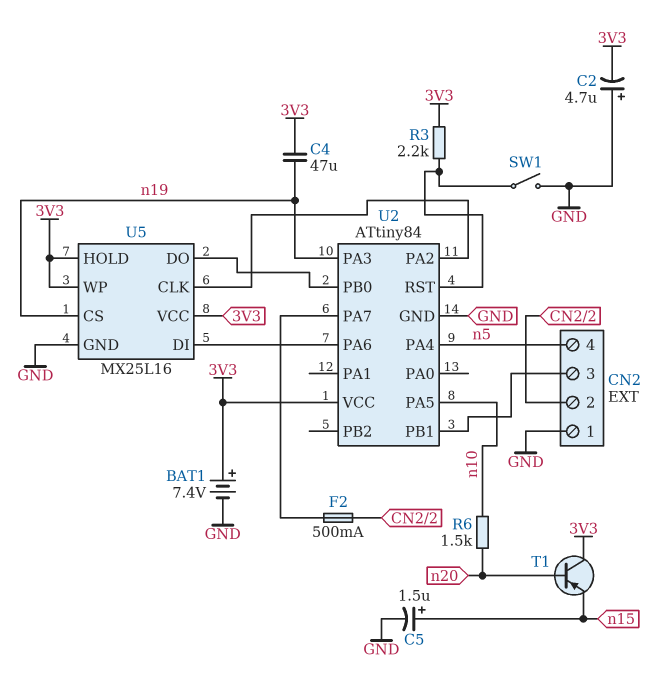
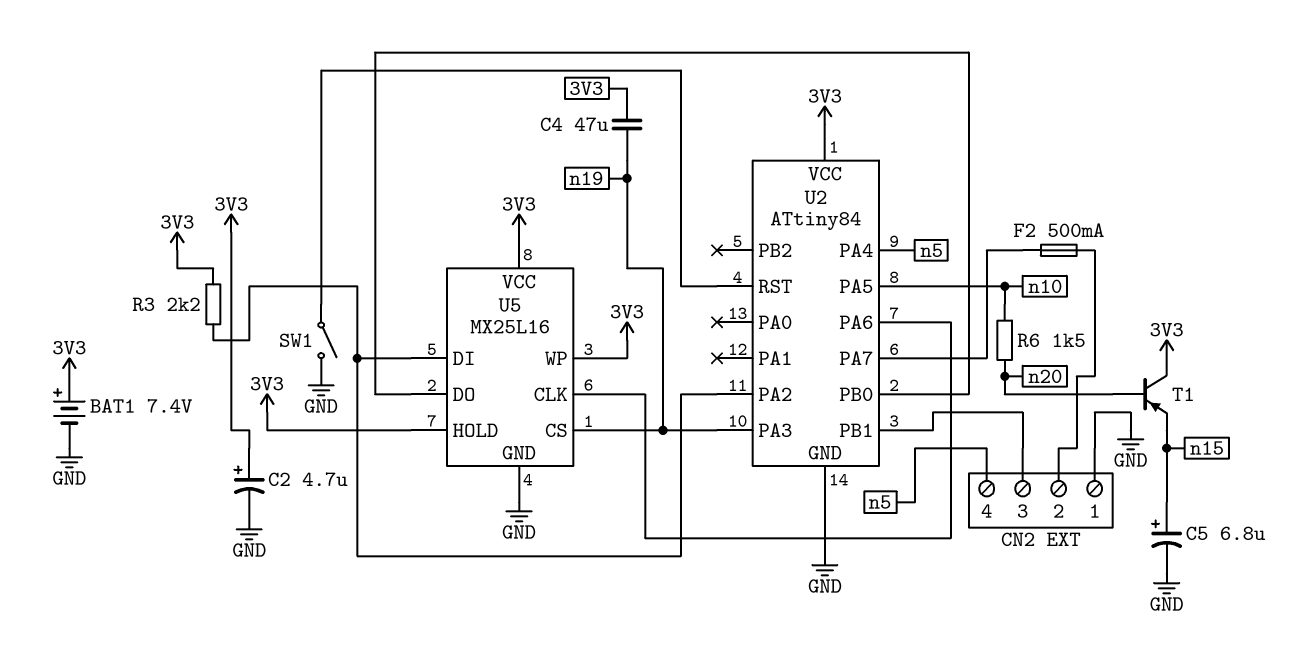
C2: 4.7uF (plus GND, minus 3V3) -> 4.7uF (plus 3V3, minus GND)
C5: 1.5uF (plus n15, minus GND) -> 6.8uF (plus n15, minus GND)
R3: 2.2k (3V3, U2/RST) -> 2.2k (3V3, U2/PA2)
U5 pin CLK: U2/PA2 -> U2/PA6
U5 pin DI: U2/PA6 -> U2/PA2

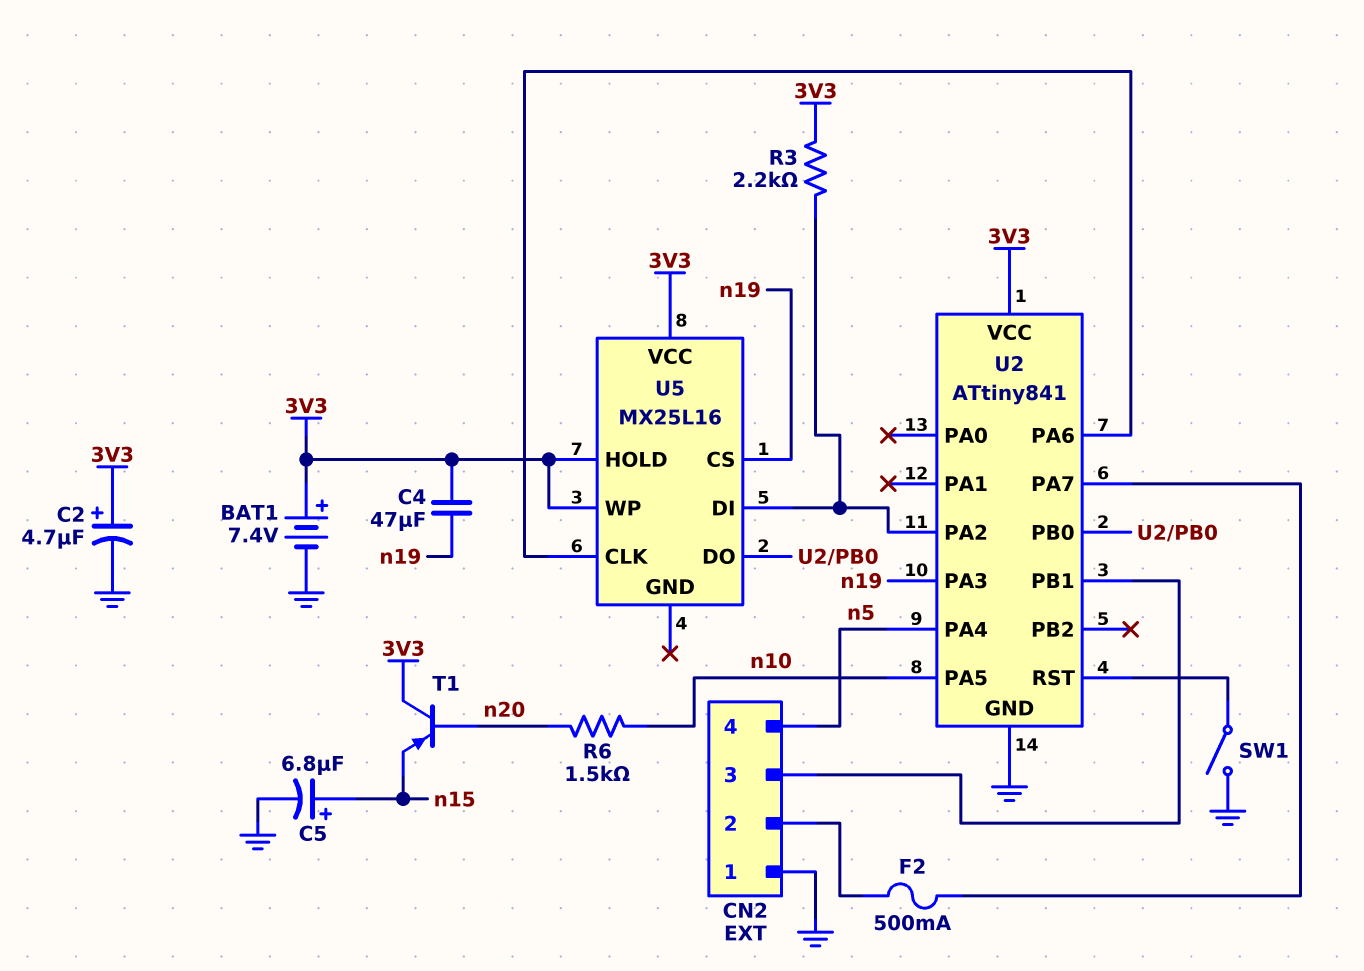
U2: ATtiny84 -> ATtiny841
U5 pin GND: GND -> none

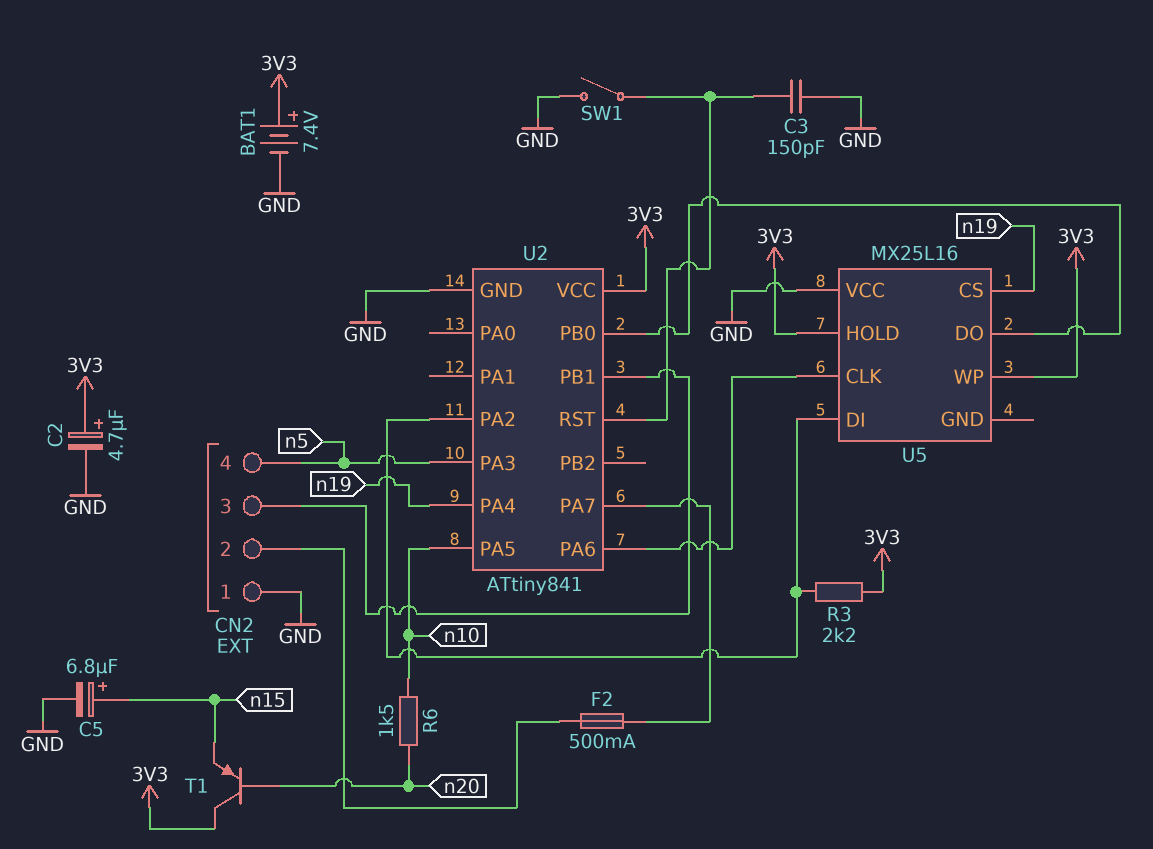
C3: none -> 150pF (GND, U2/RST)
C4: 47uF (3V3, n19) -> none
U2 pin PA3: n19 -> n5
U2 pin PA4: n5 -> n19
U5 pin VCC: 3V3 -> GND

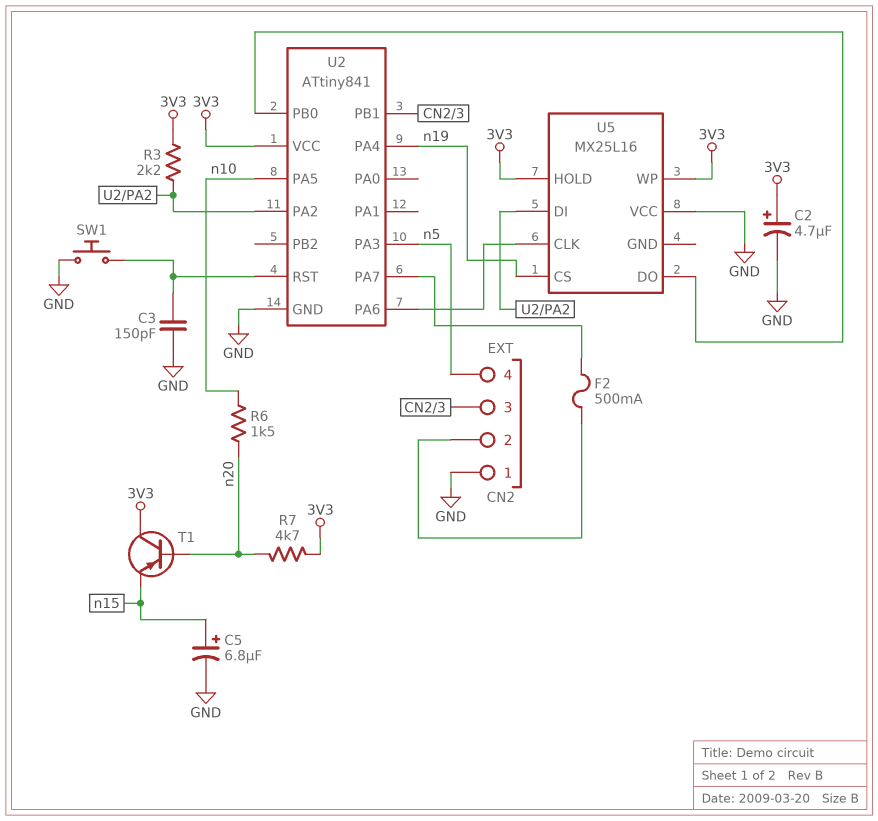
BAT1: 7.4V (plus 3V3, minus GND) -> none
R7: none -> 4.7k (3V3, n20)
SW1: switch (GND, U2/RST) -> button (GND, U2/RST)

